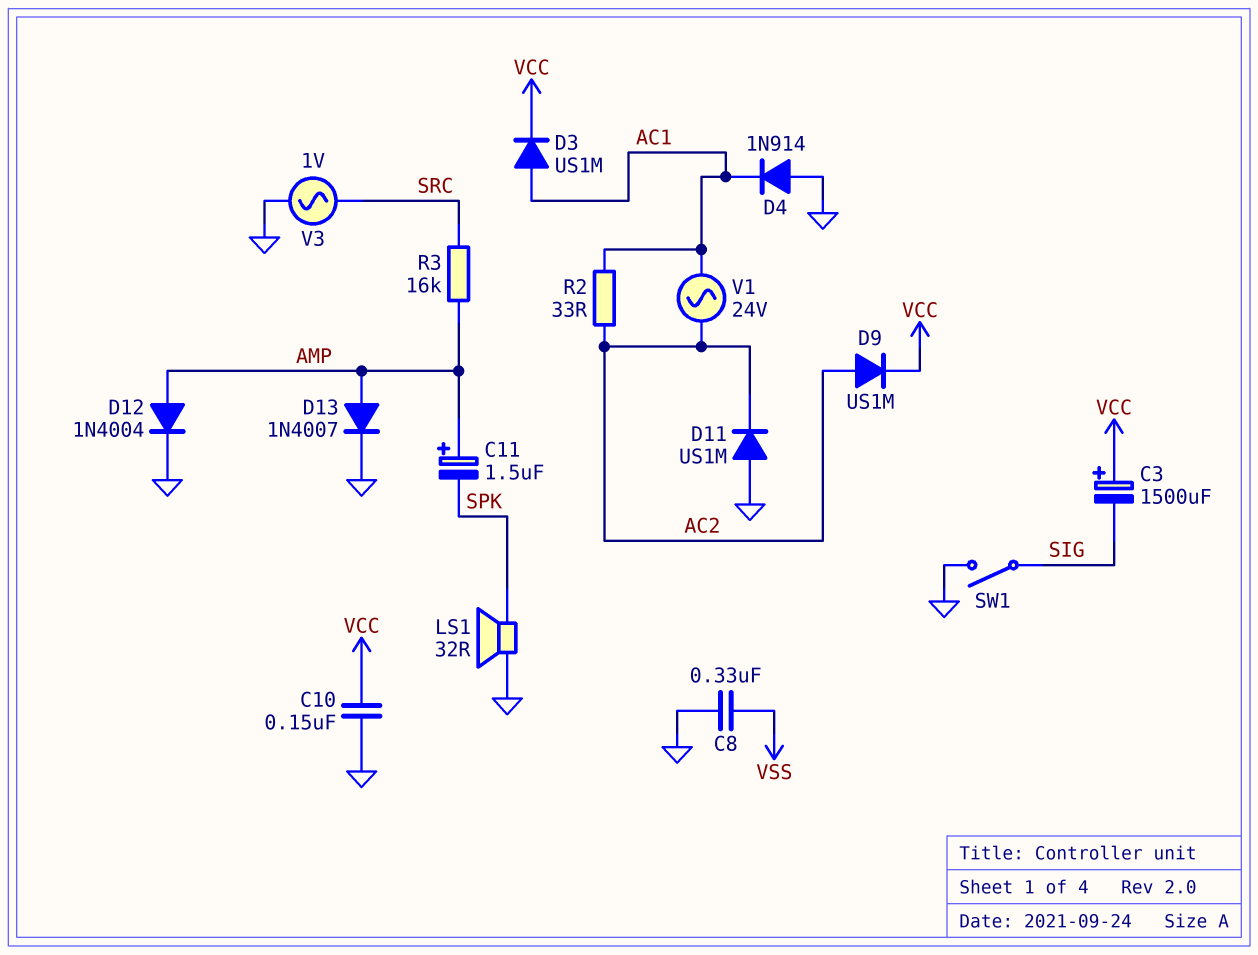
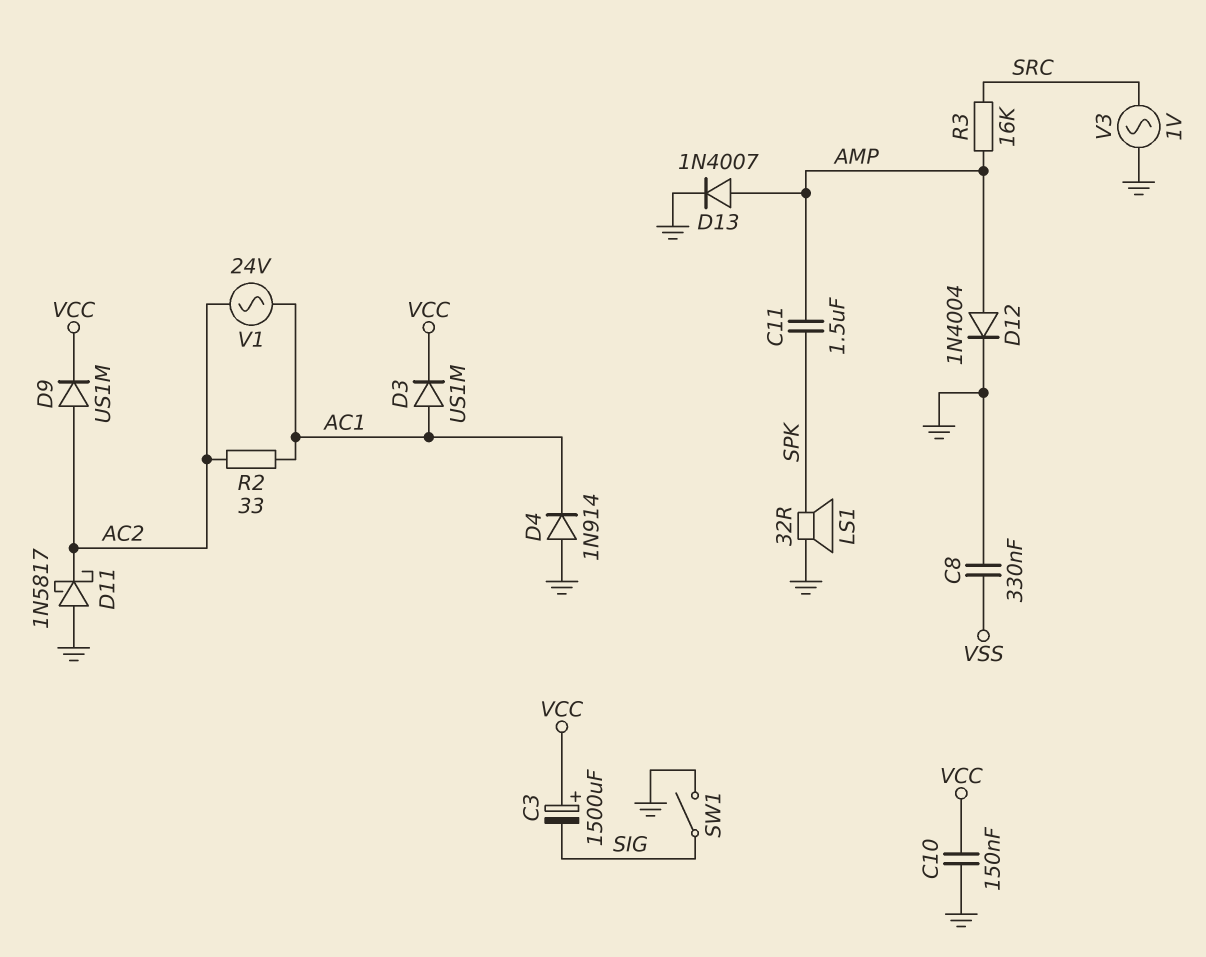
C11: 1.5uF (plus AMP, minus SPK) -> 1.5uF (AMP, SPK)
D11: diode US1M (A GND, K AC2) -> schottky 1N5817 (A GND, K AC2)

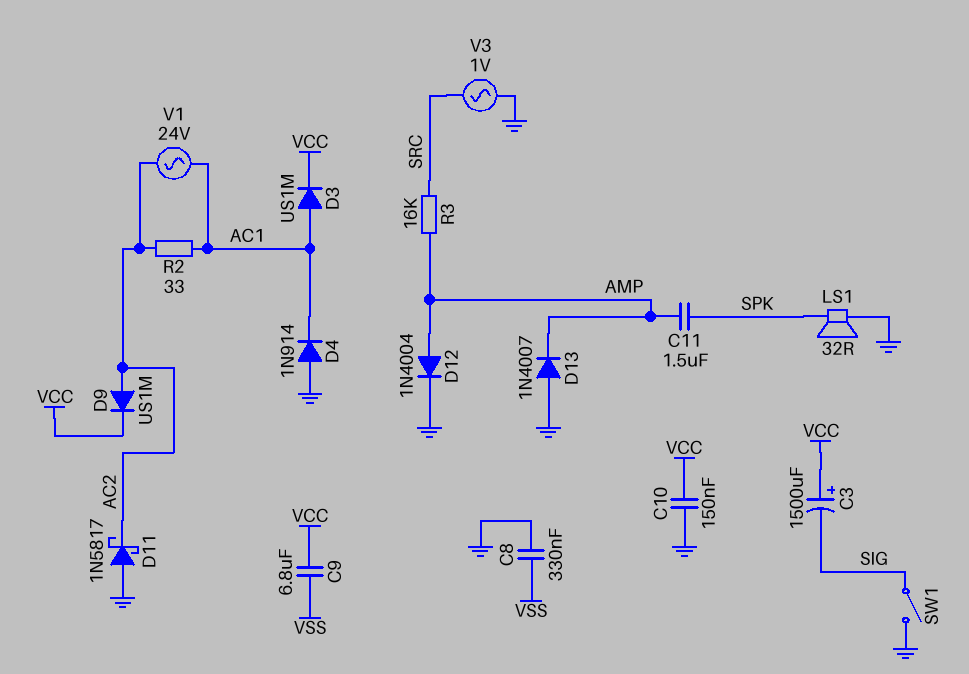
C9: none -> 6.8uF (VCC, VSS)
D13: diode 1N4007 (A AMP, K GND) -> diode 1N4007 (A GND, K AMP)

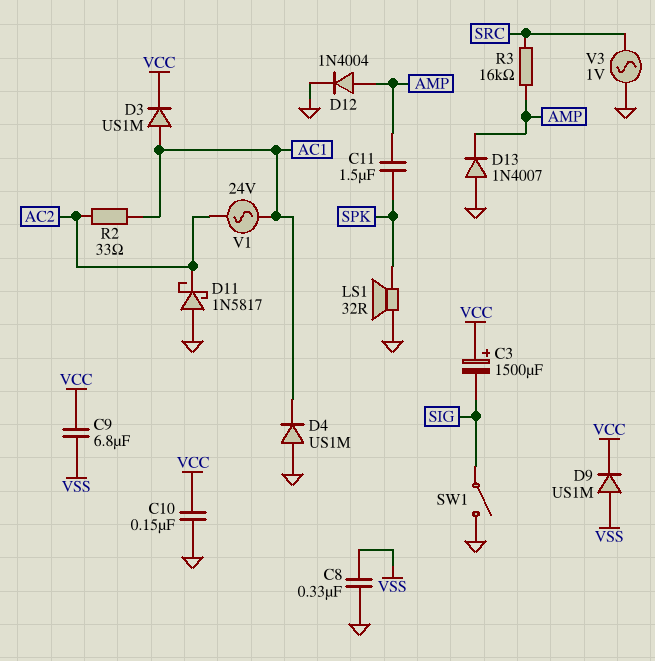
D4: diode 1N914 (A GND, K AC1) -> diode US1M (A GND, K AC1)
D9: diode US1M (A AC2, K VCC) -> diode US1M (A VSS, K VCC)

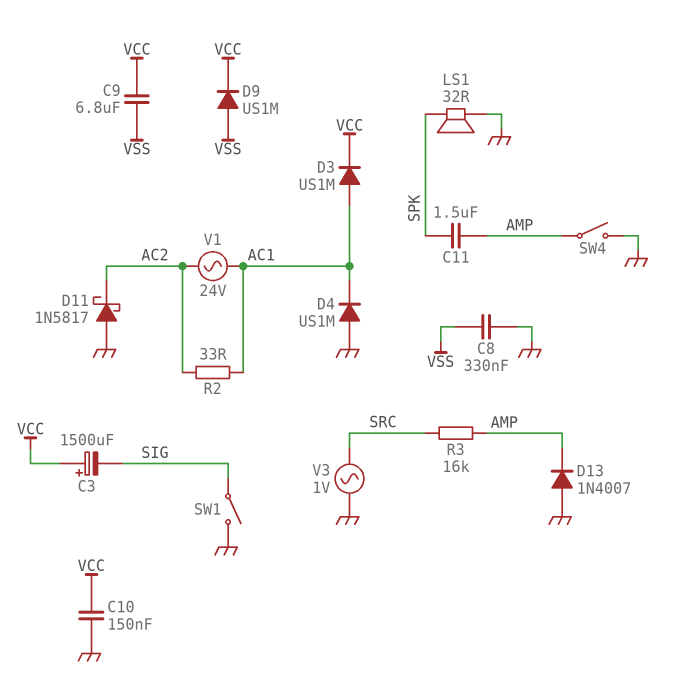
D12: diode 1N4004 (A AMP, K GND) -> none
SW4: none -> switch (AMP, GND)

